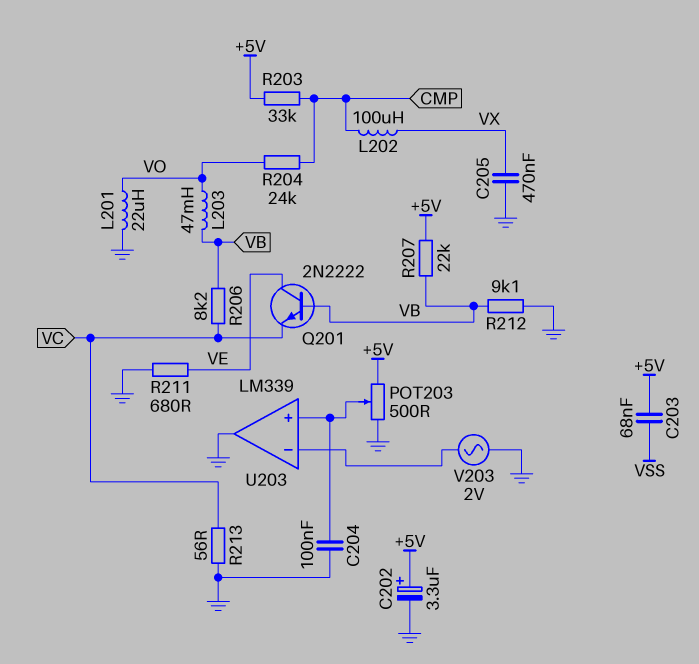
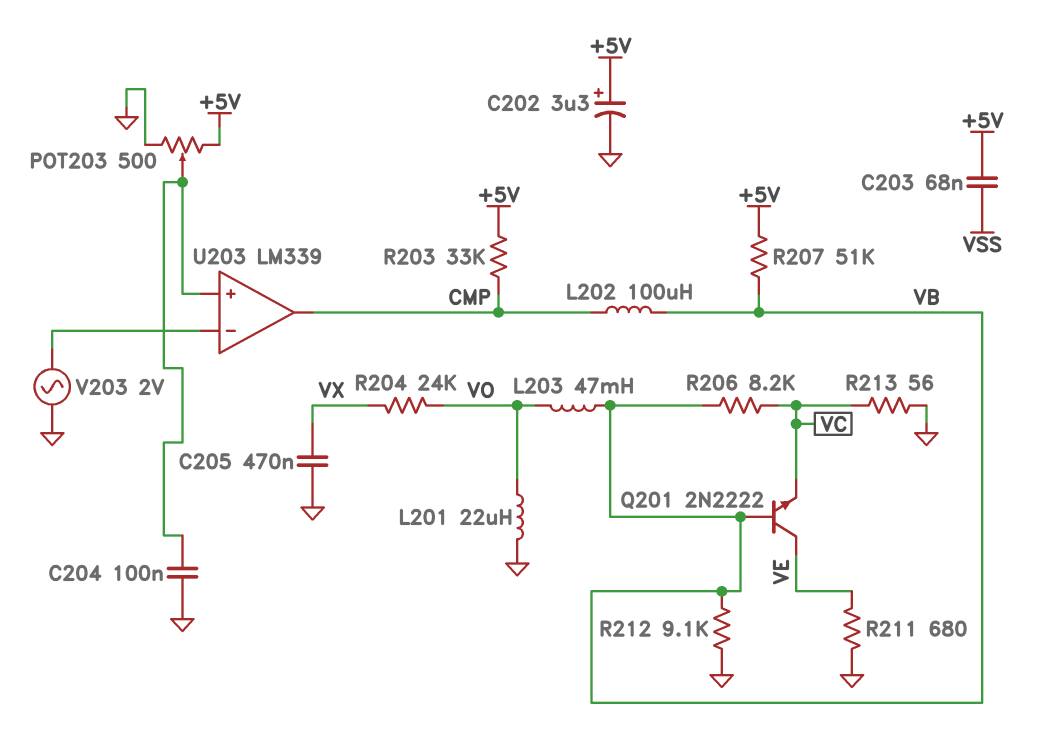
L202: 100uH (CMP, VX) -> 100uH (CMP, VB)
R204: 24k (CMP, VO) -> 24k (VO, VX)
R207: 22k (+5V, VB) -> 51k (+5V, VB)
U203 pin out: GND -> CMP

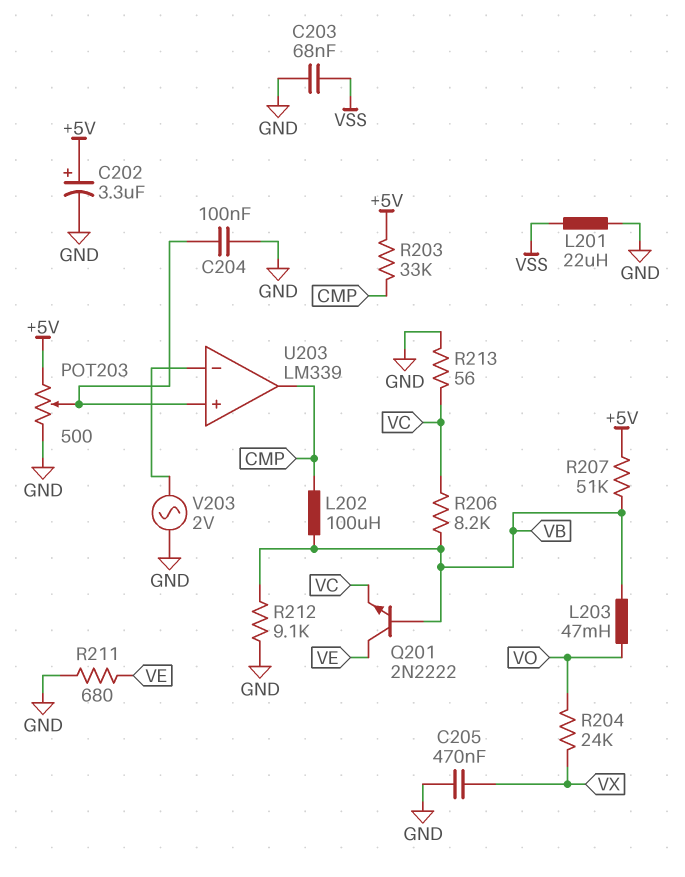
C203: 68nF (+5V, VSS) -> 68nF (GND, VSS)
L201: 22uH (GND, VO) -> 22uH (GND, VSS)

